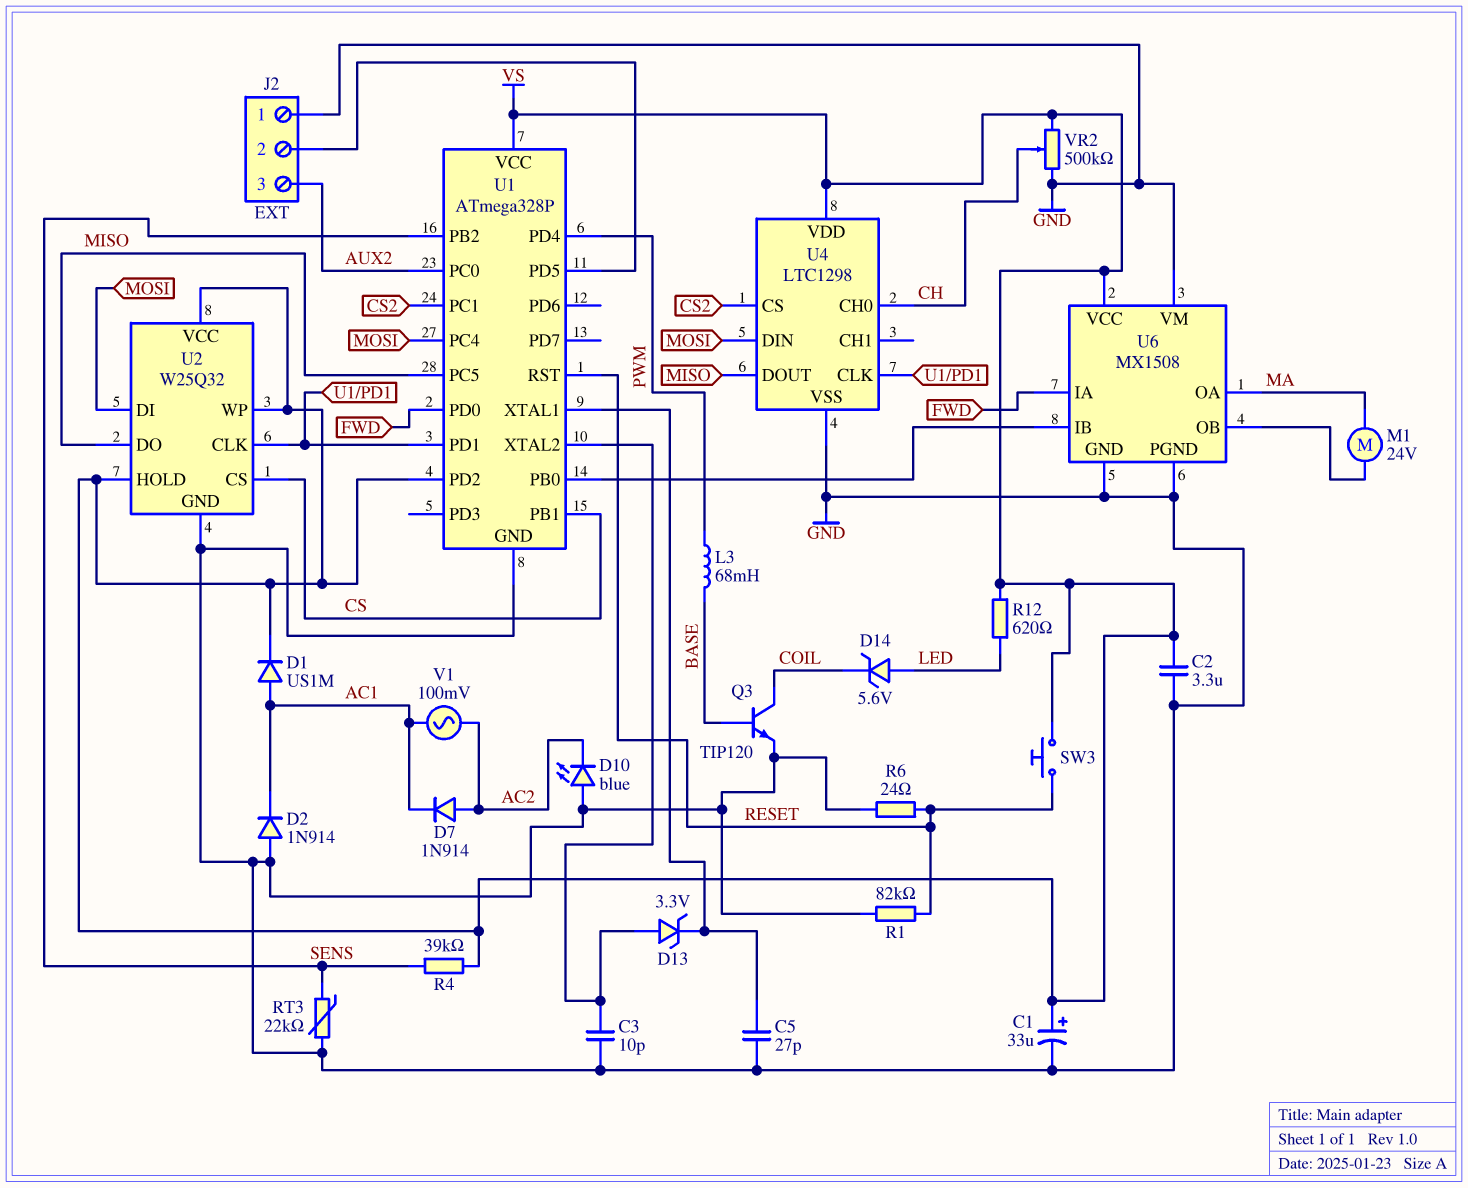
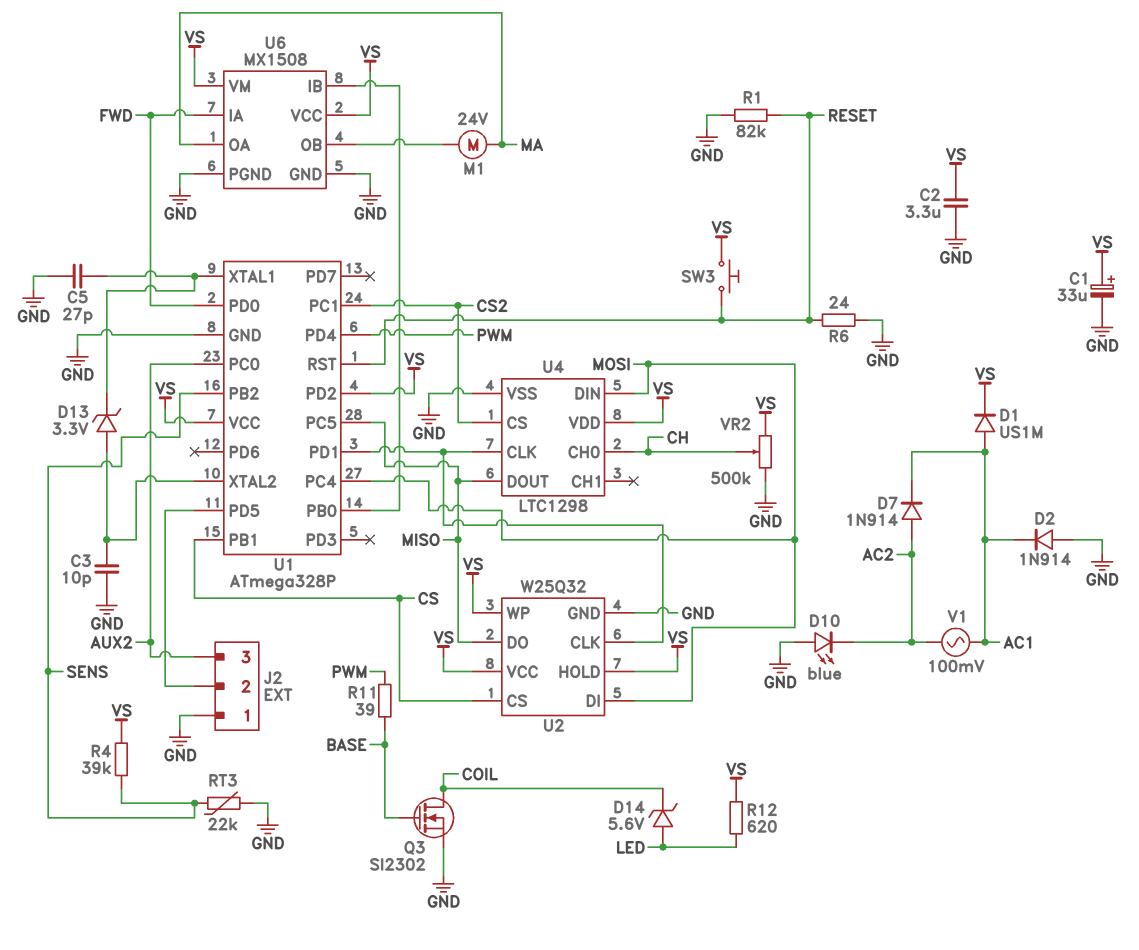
L3: 68mH (BASE, PWM) -> none
Q3: NPN TIP120 (B BASE, C COIL, E GND) -> NMOS SI2302 (G BASE, D COIL, S GND)
R11: none -> 39 (BASE, PWM)
U6 pin VM: GND -> VS

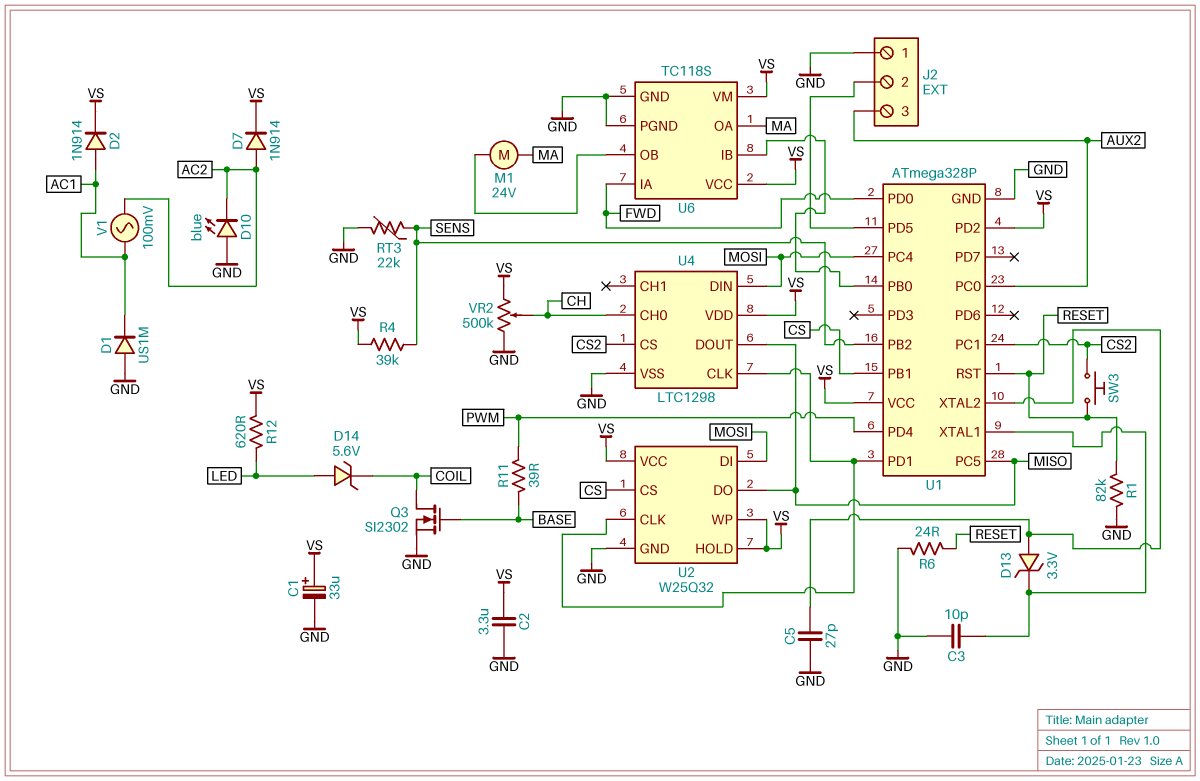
C3: 10pF (GND, U1/XTAL2) -> 10pF (GND, U1/XTAL1)
C5: 27pF (GND, U1/XTAL1) -> 27pF (GND, U1/XTAL2)
D1: diode US1M (A AC1, K VS) -> diode US1M (A GND, K AC1)
D2: diode 1N914 (A GND, K AC1) -> diode 1N914 (A AC1, K VS)
D7: diode 1N914 (A AC2, K AC1) -> diode 1N914 (A AC2, K VS)
SW3: button (RESET, VS) -> button (CS2, RESET)
U6: MX1508 -> TC118S

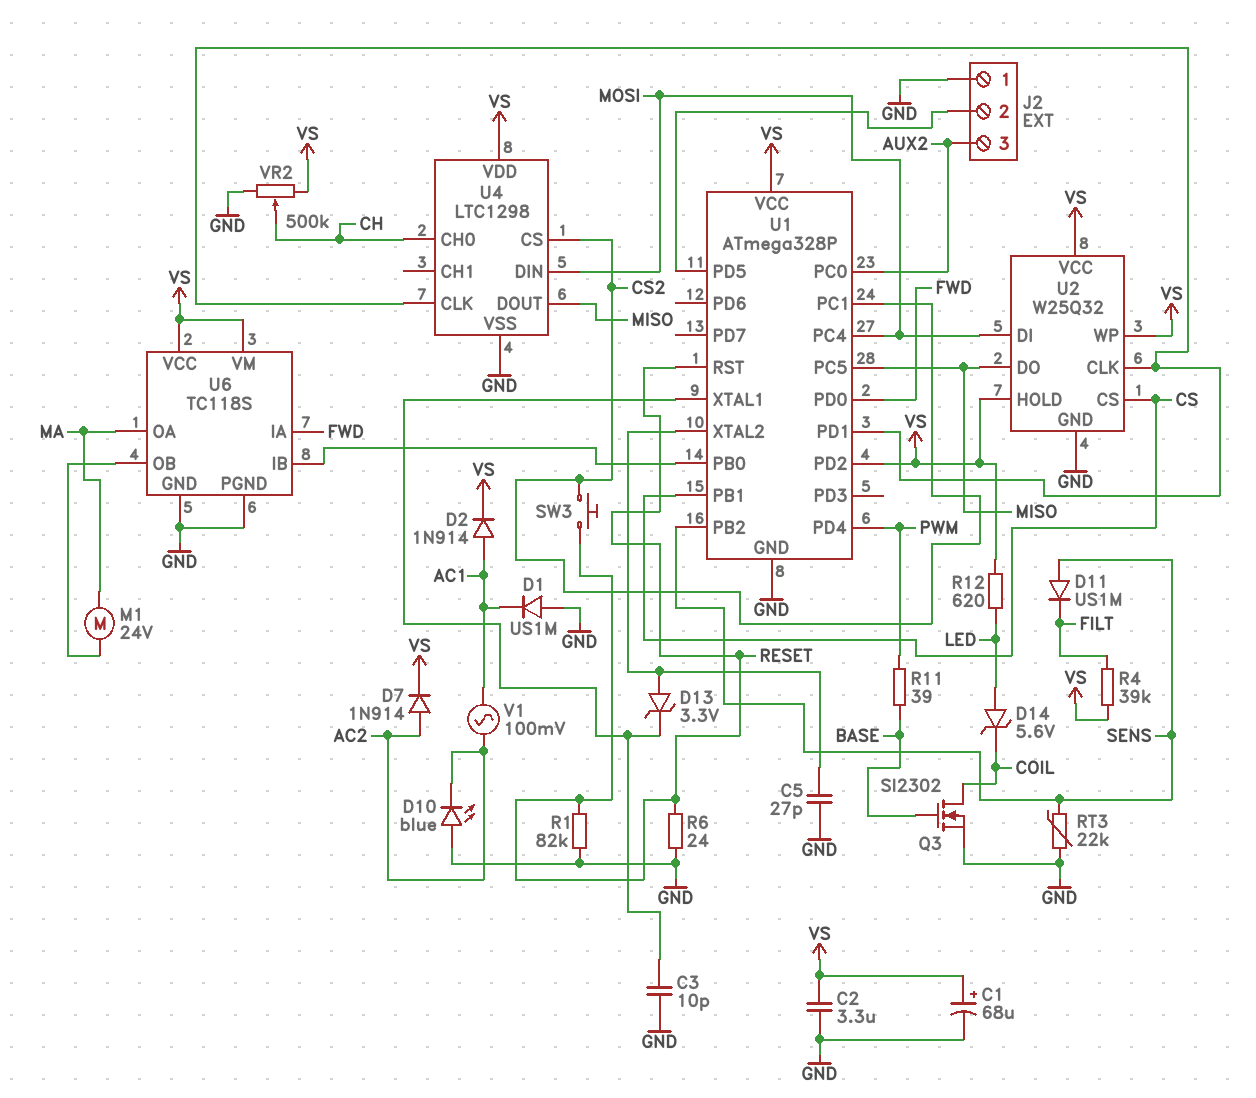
C1: 33uF (plus VS, minus GND) -> 68uF (plus VS, minus GND)
D11: none -> diode US1M (A SENS, K FILT)
R4: 39k (SENS, VS) -> 39k (FILT, VS)

